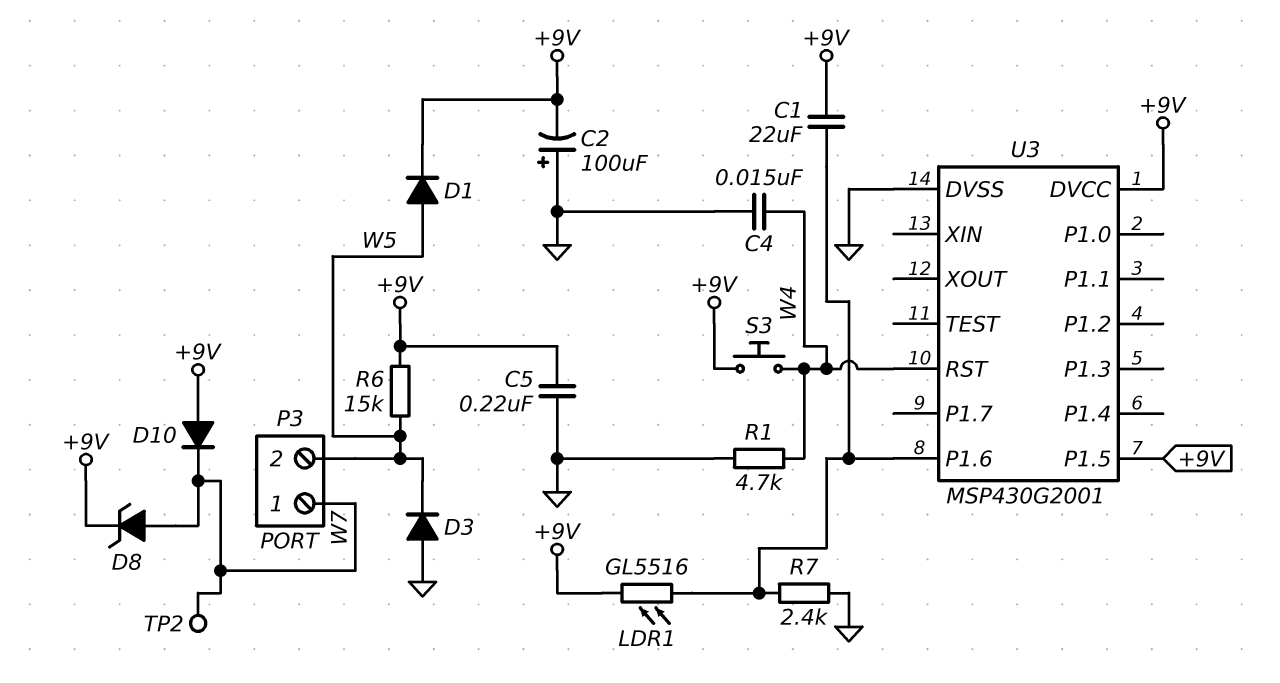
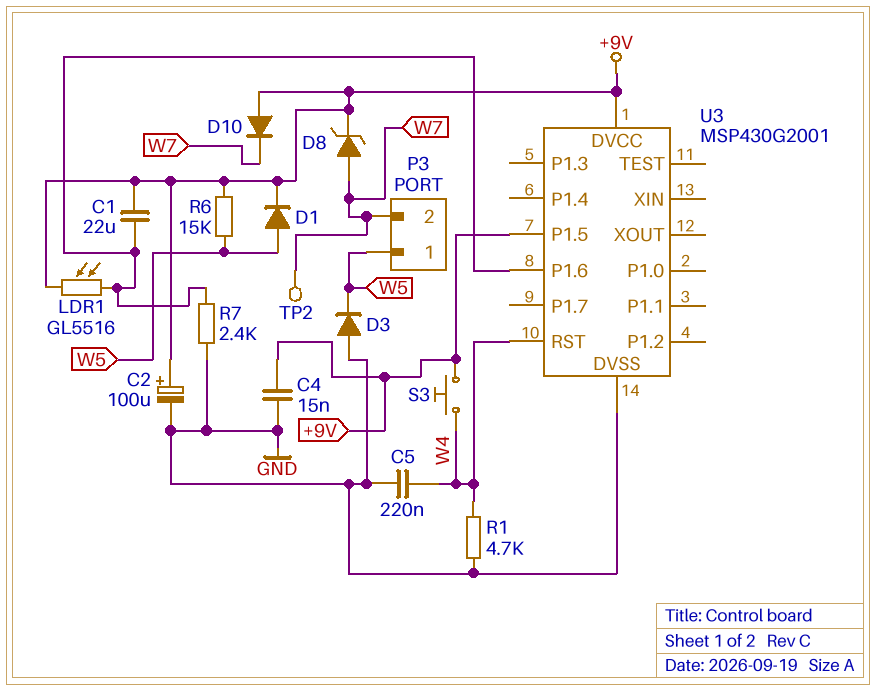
C2: 100uF (plus GND, minus +9V) -> 100uF (plus +9V, minus GND)
C4: 15nF (GND, W4) -> 15nF (+9V, GND)
C5: 220nF (+9V, GND) -> 220nF (GND, W4)
P3 pin 1: W7 -> W5
P3 pin 2: W5 -> W7

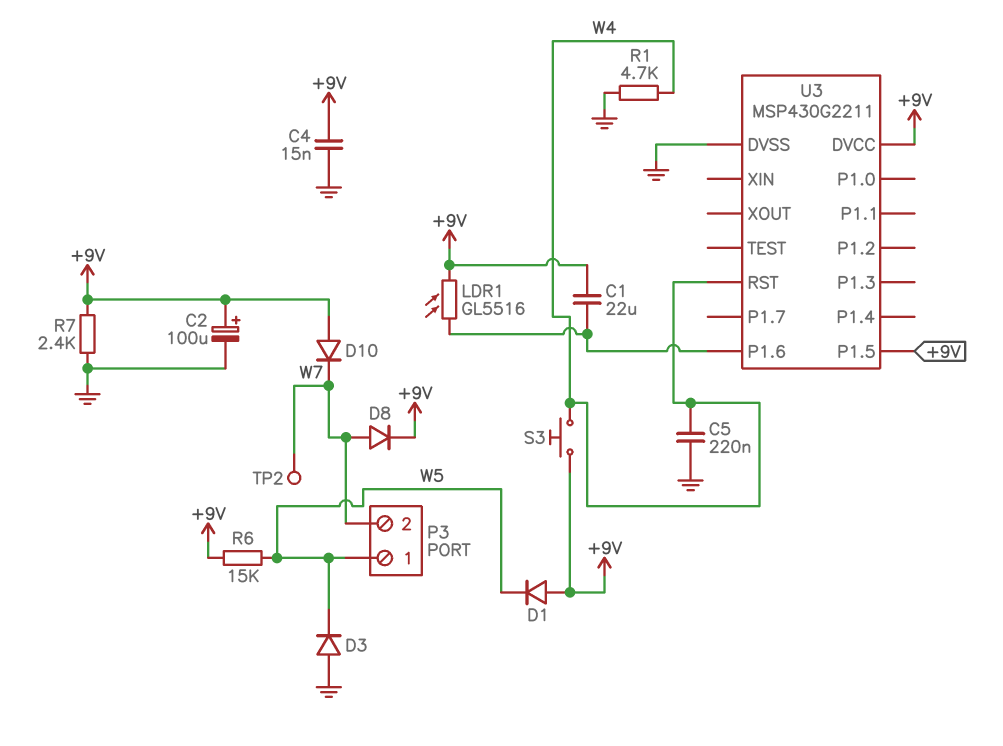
D1: diode (A W5, K +9V) -> diode (A +9V, K W5)
D8: zener (A W7, K +9V) -> diode (A W7, K +9V)
R7: 2.4k (GND, U3/P1.6) -> 2.4k (+9V, GND)
U3: MSP430G2001 -> MSP430G2211

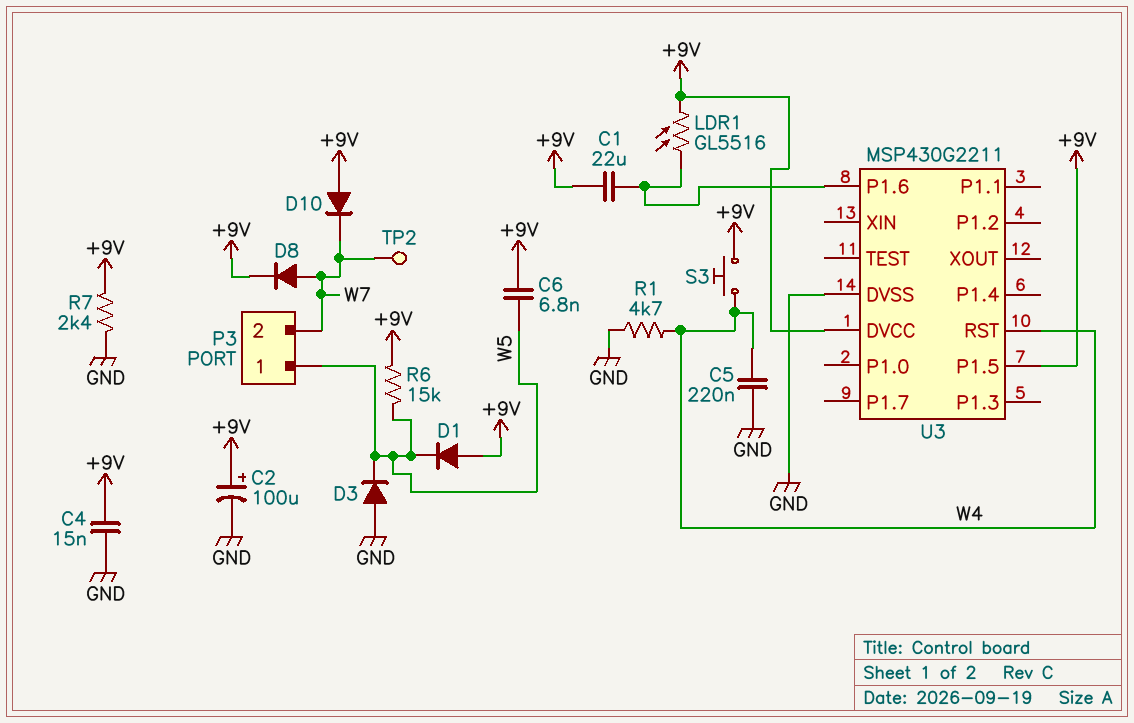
C6: none -> 6.8nF (+9V, W5)

